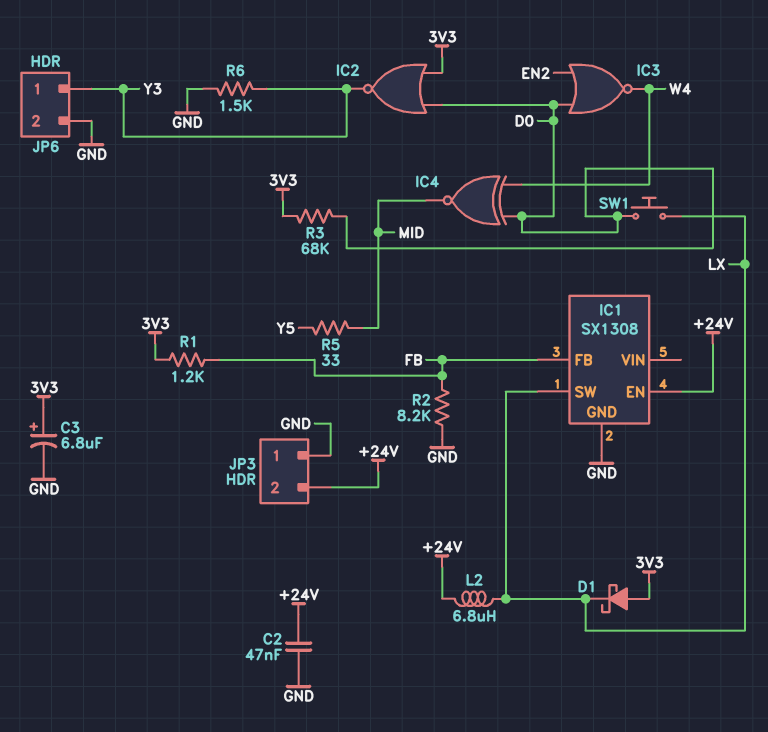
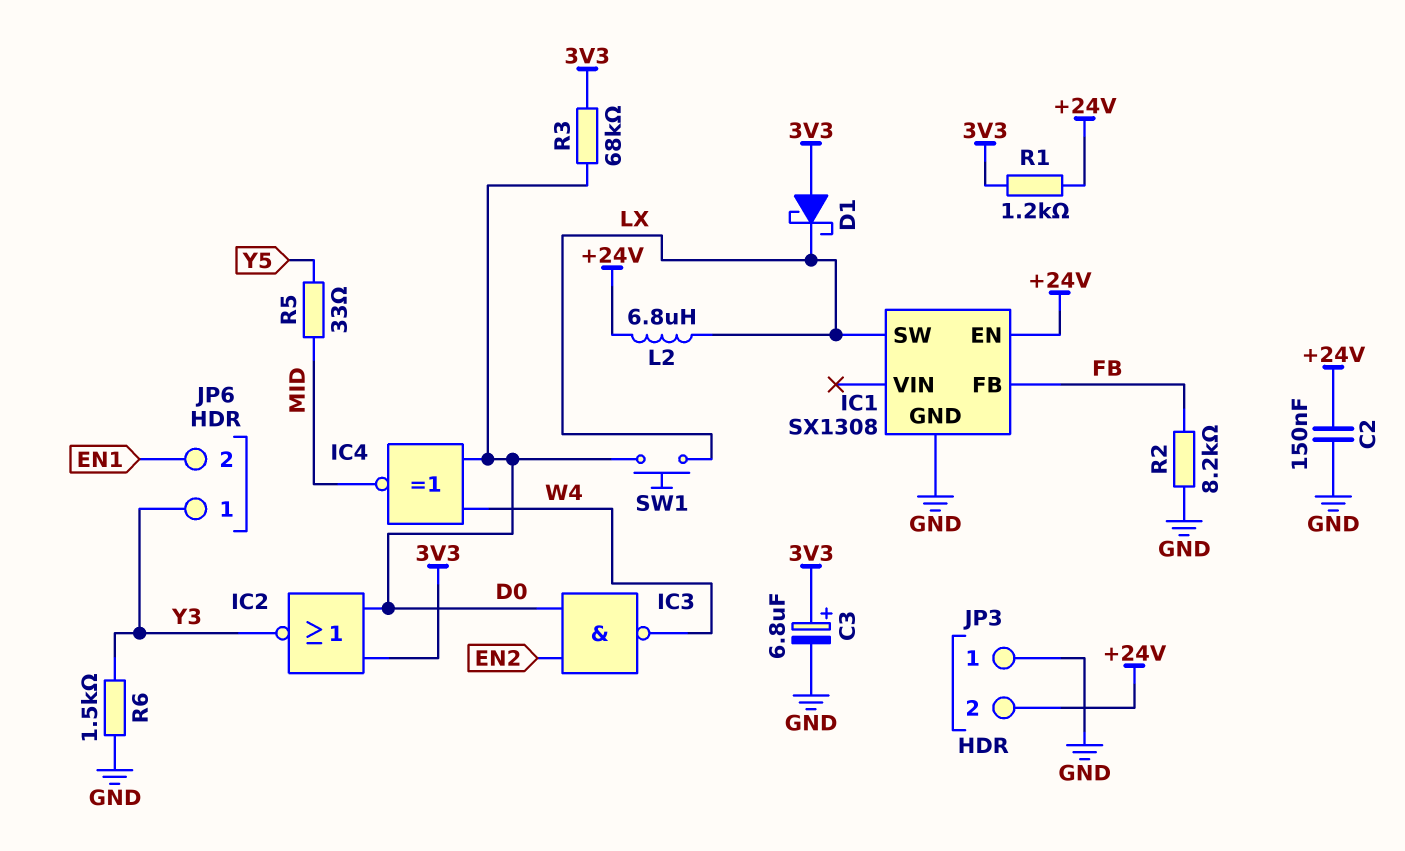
C2: 47nF (+24V, GND) -> 150nF (+24V, GND)
IC3: NOR (in D0, in EN2, out W4) -> NAND (in D0, in EN2, out W4)
JP6 pin 2: GND -> EN1
R1: 1.2k (3V3, FB) -> 1.2k (+24V, 3V3)

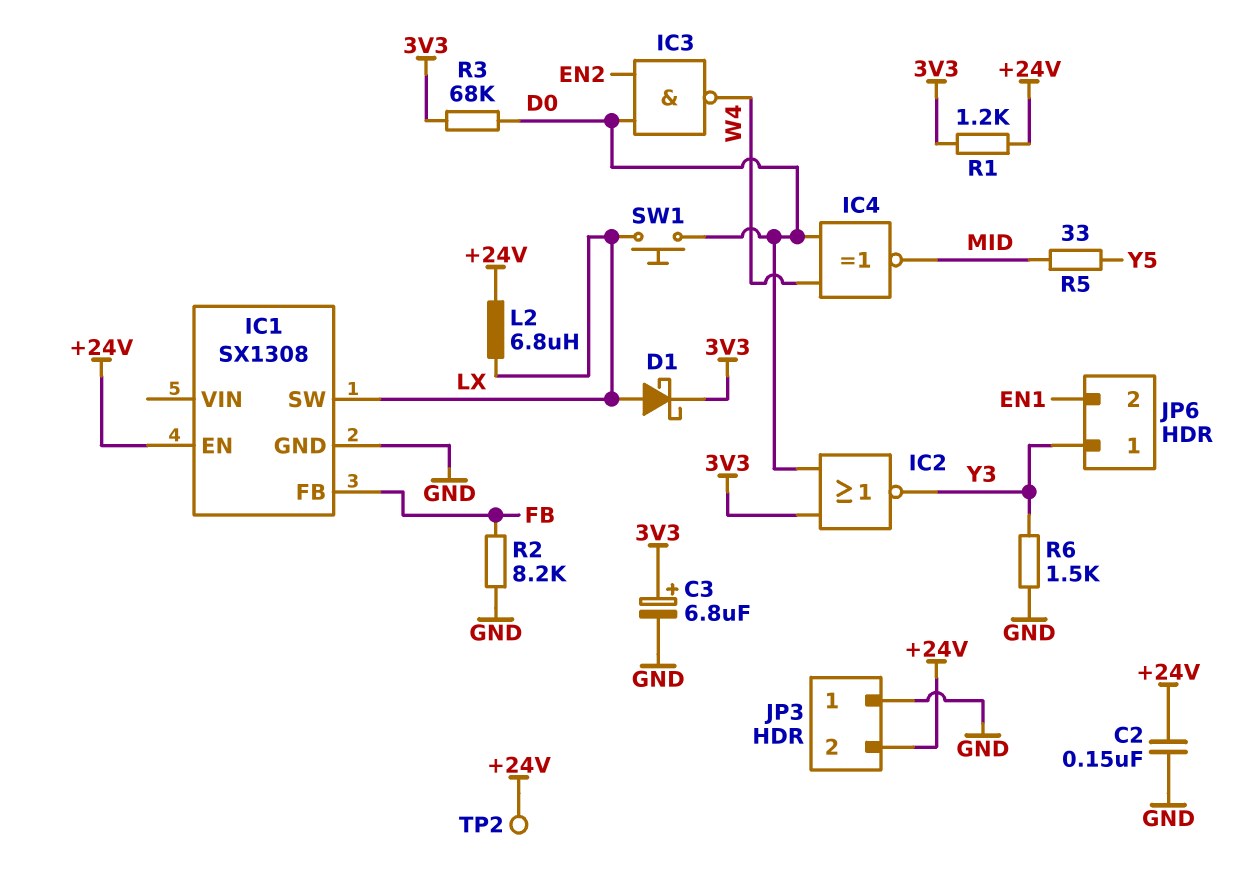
D1: schottky (A 3V3, K LX) -> schottky (A LX, K 3V3)
TP2: none -> test point (+24V)

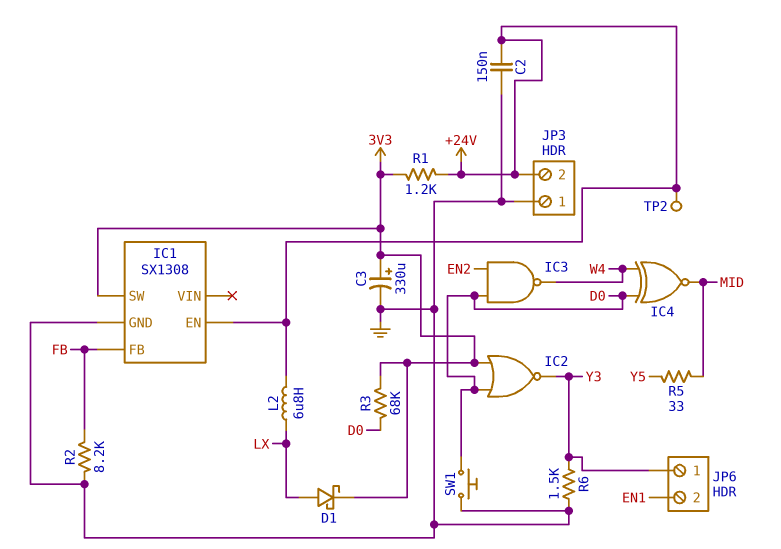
C3: 6.8uF (plus 3V3, minus GND) -> 330uF (plus 3V3, minus GND)
IC1 pin SW: LX -> 3V3
SW1: button (D0, LX) -> button (D0, GND)

